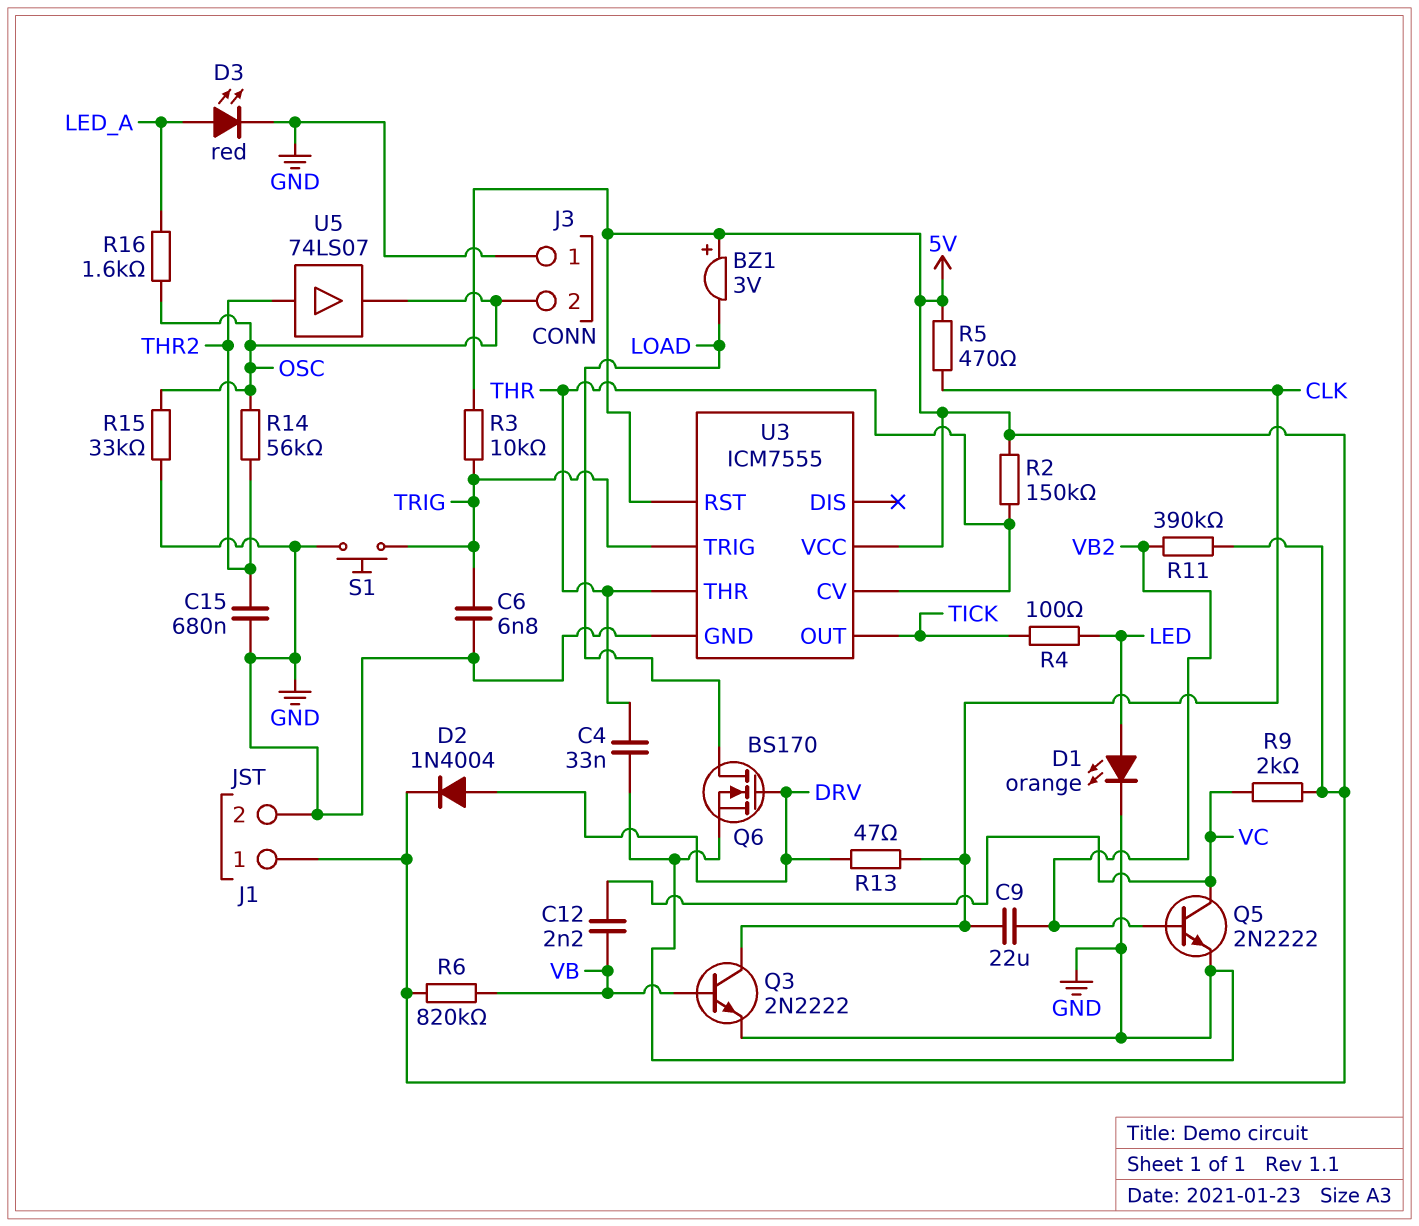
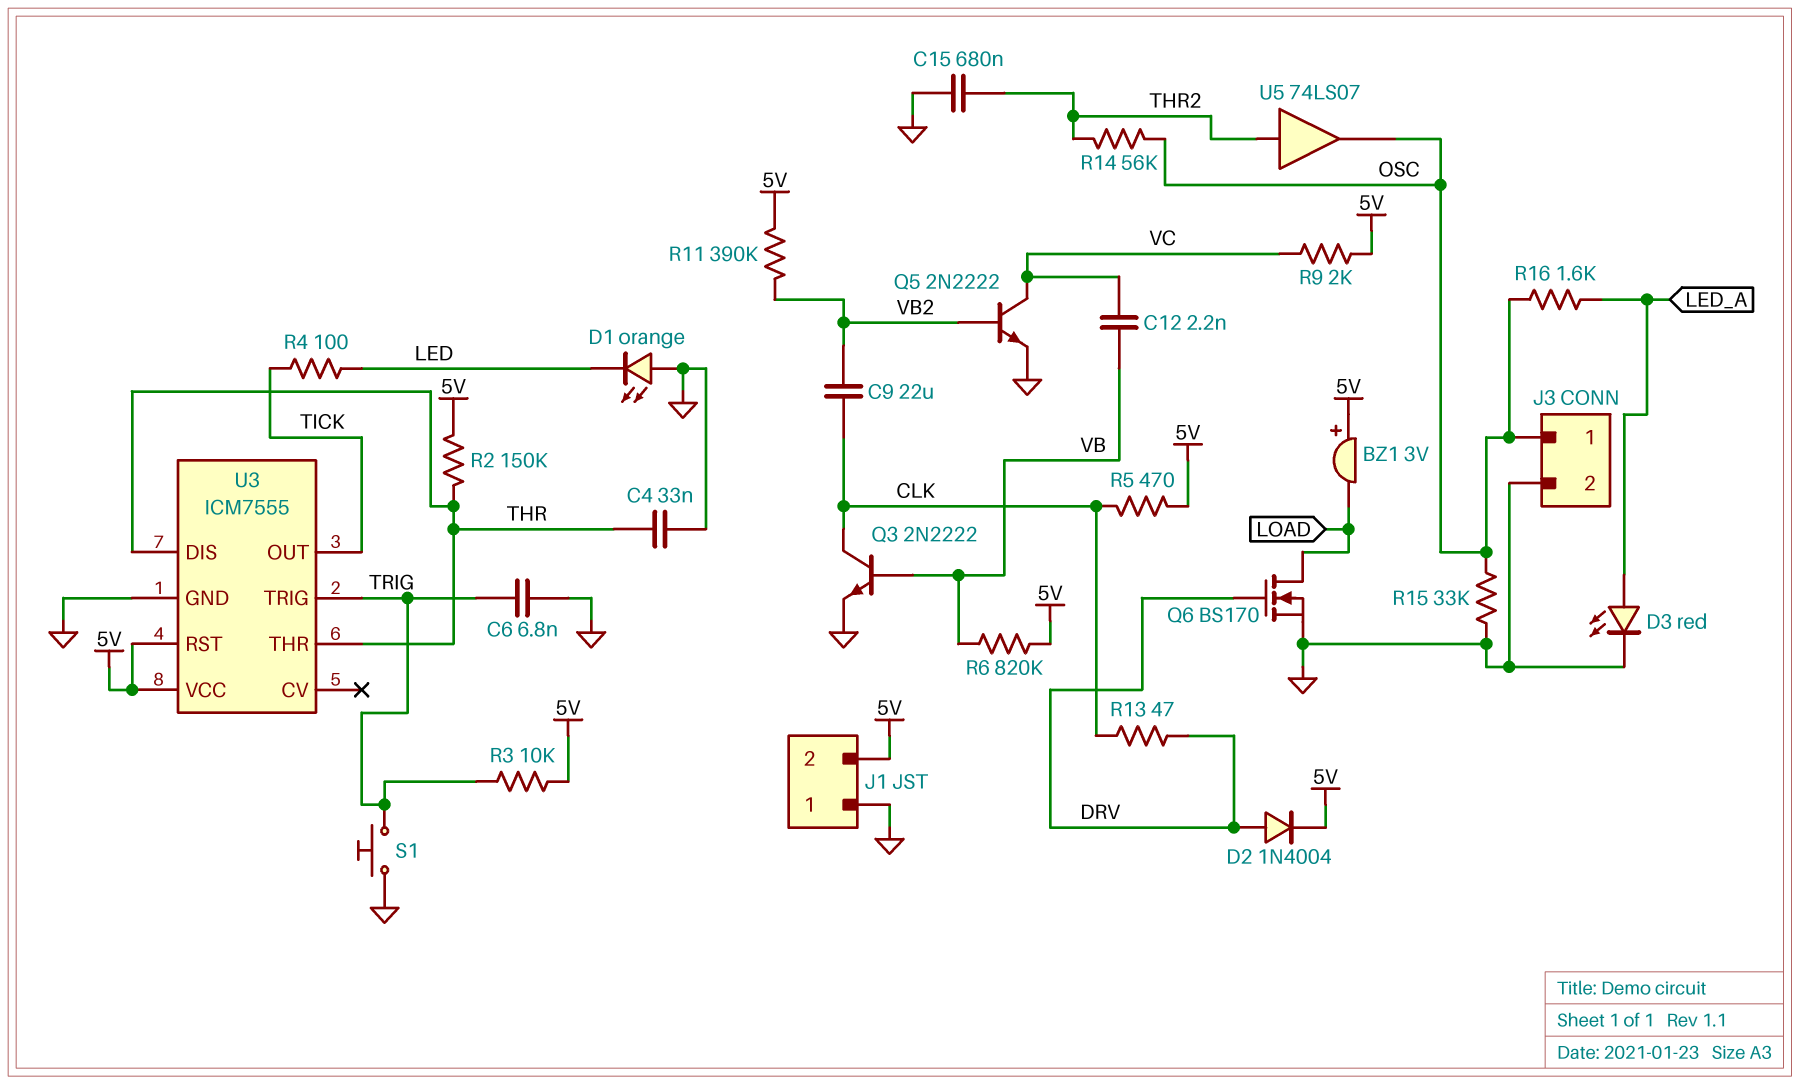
D1: LED orange (A LED, K GND) -> LED orange (A GND, K LED)
J1 pin 1: 5V -> GND
J1 pin 2: GND -> 5V
J3 pin 1: GND -> OSC
J3 pin 2: OSC -> GND
U3 pin CV: THR -> none
U3 pin DIS: none -> THR

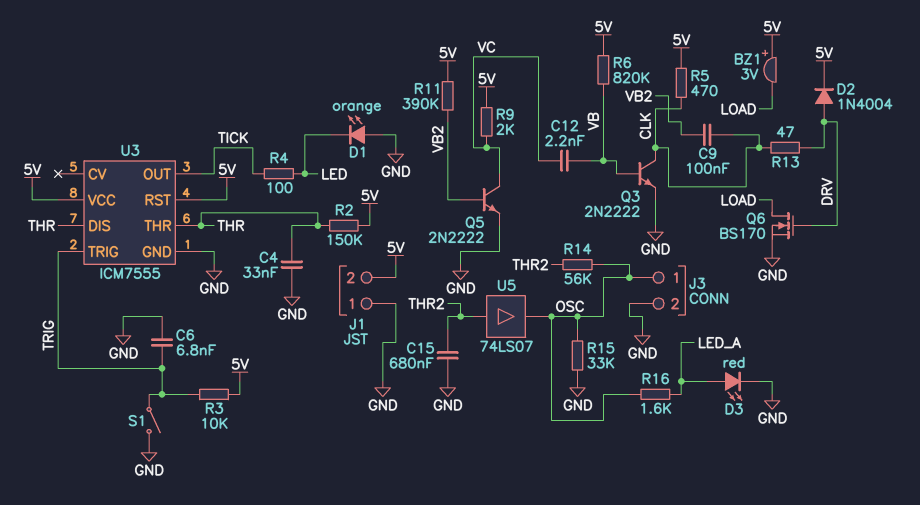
C9: 22uF (CLK, VB2) -> 100nF (CLK, VB2)
S1: button (GND, TRIG) -> switch (GND, TRIG)

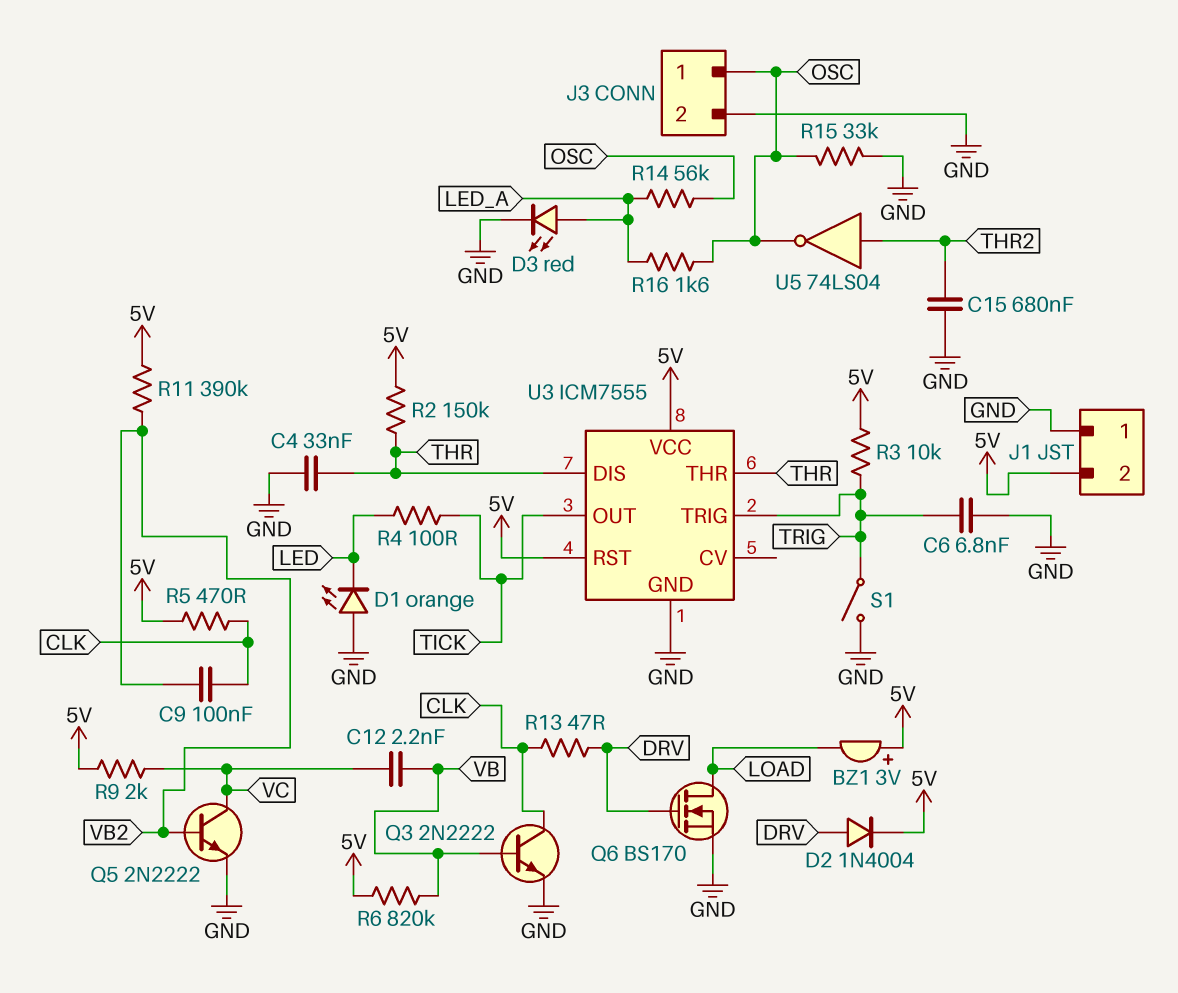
R14: 56k (OSC, THR2) -> 56k (LED_A, OSC)
U5: buffer 74LS07 (in THR2, out OSC) -> NOT 74LS04 (in THR2, out OSC)

